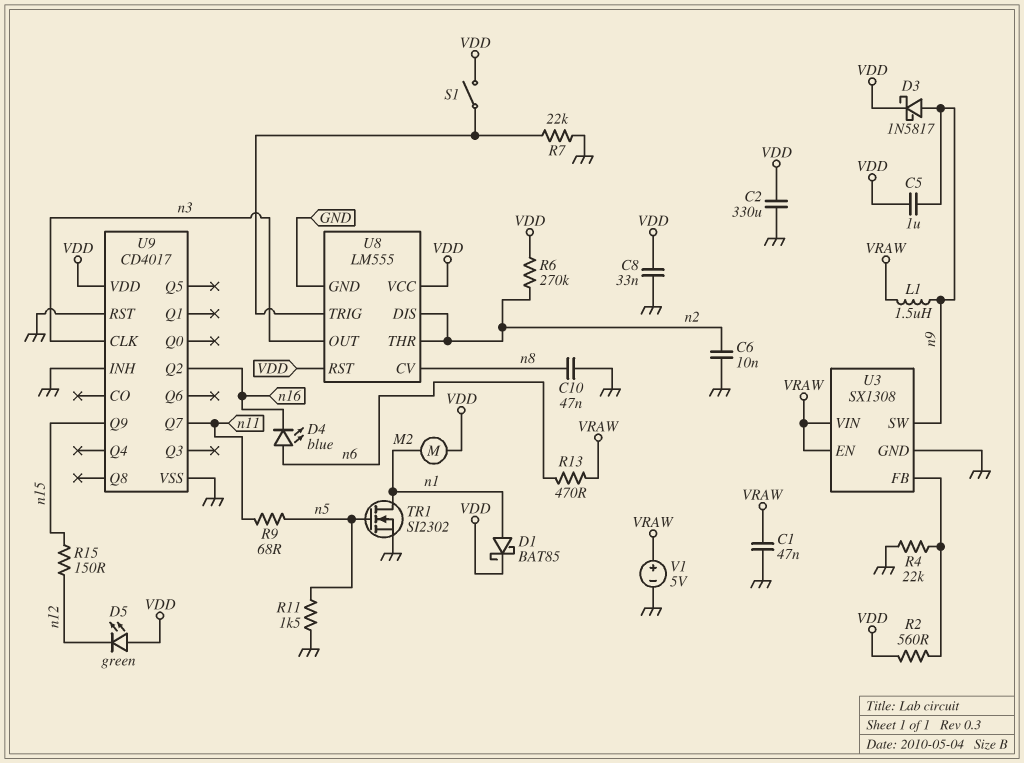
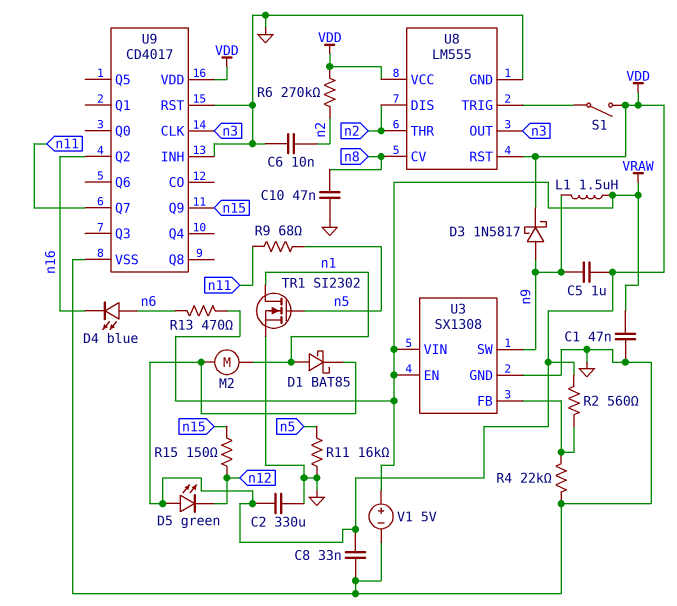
R7: 22k (GND, U8/TRIG) -> none
R11: 1.5k (GND, n5) -> 16k (GND, n5)

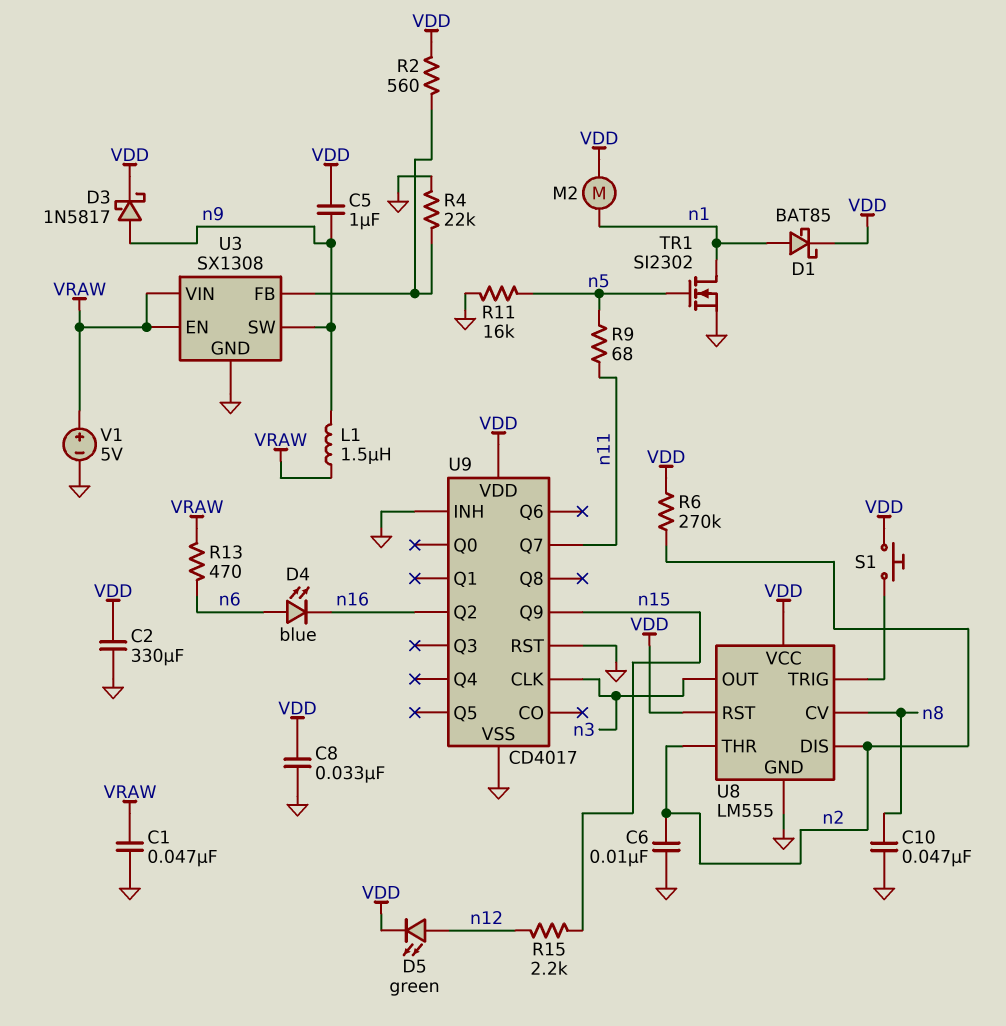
D5: LED green (A VDD, K n12) -> LED green (A n12, K VDD)
R15: 150 (n12, n15) -> 2.2k (n12, n15)
S1: switch (U8/TRIG, VDD) -> button (U8/TRIG, VDD)

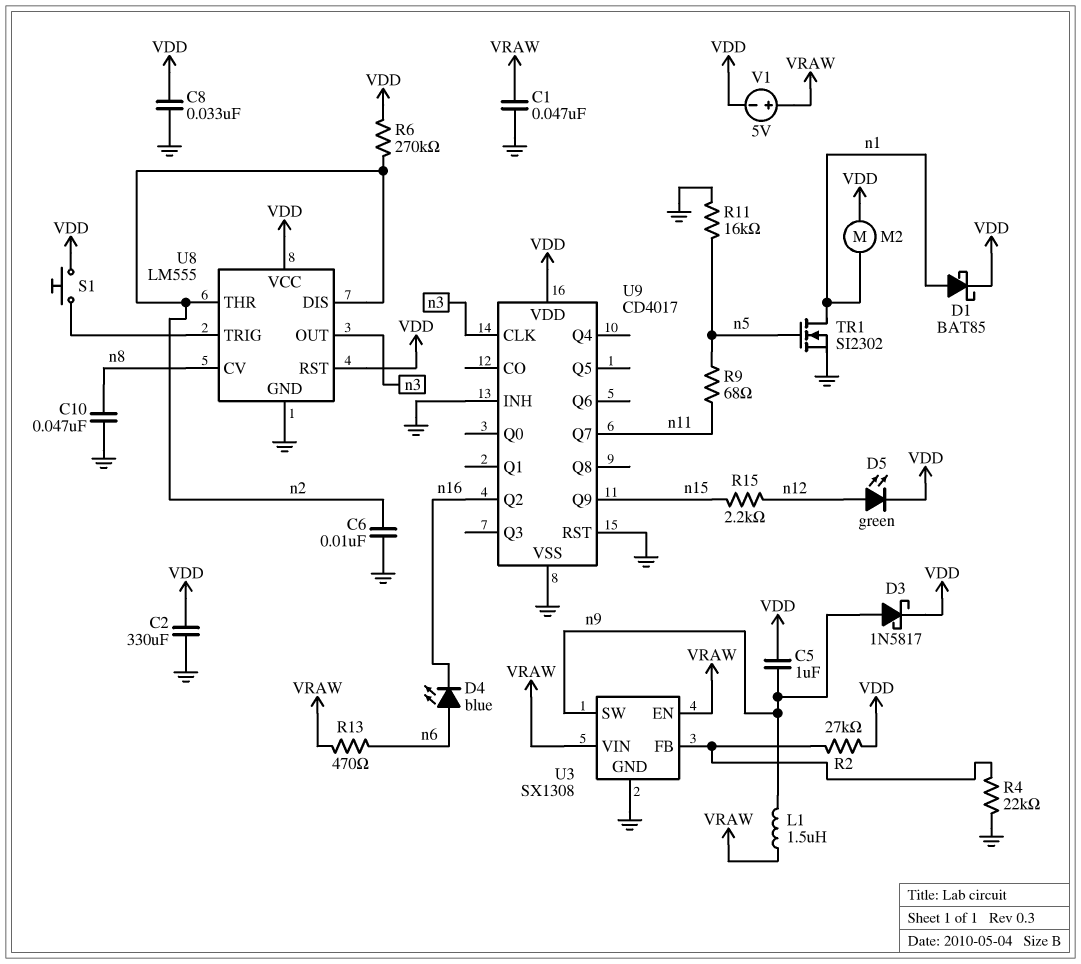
R2: 560 (U3/FB, VDD) -> 27k (U3/FB, VDD)
V1: 5V (plus VRAW, minus GND) -> 5V (plus VRAW, minus VDD)

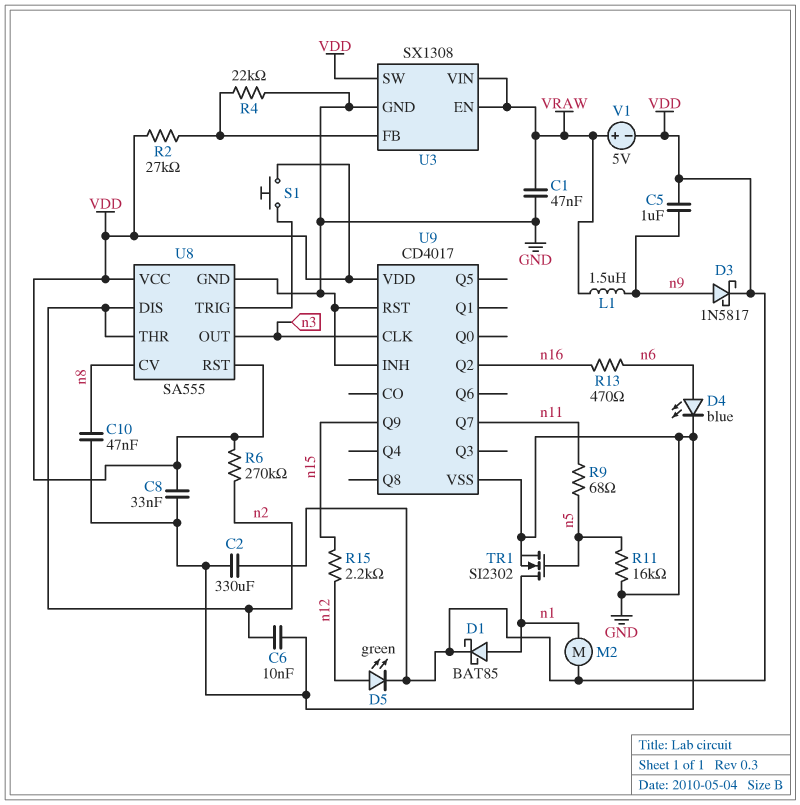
D4: LED blue (A n6, K n16) -> LED blue (A n6, K GND)
R13: 470 (VRAW, n6) -> 470 (n6, n16)
U3 pin SW: n9 -> VDD
U8: LM555 -> SA555

